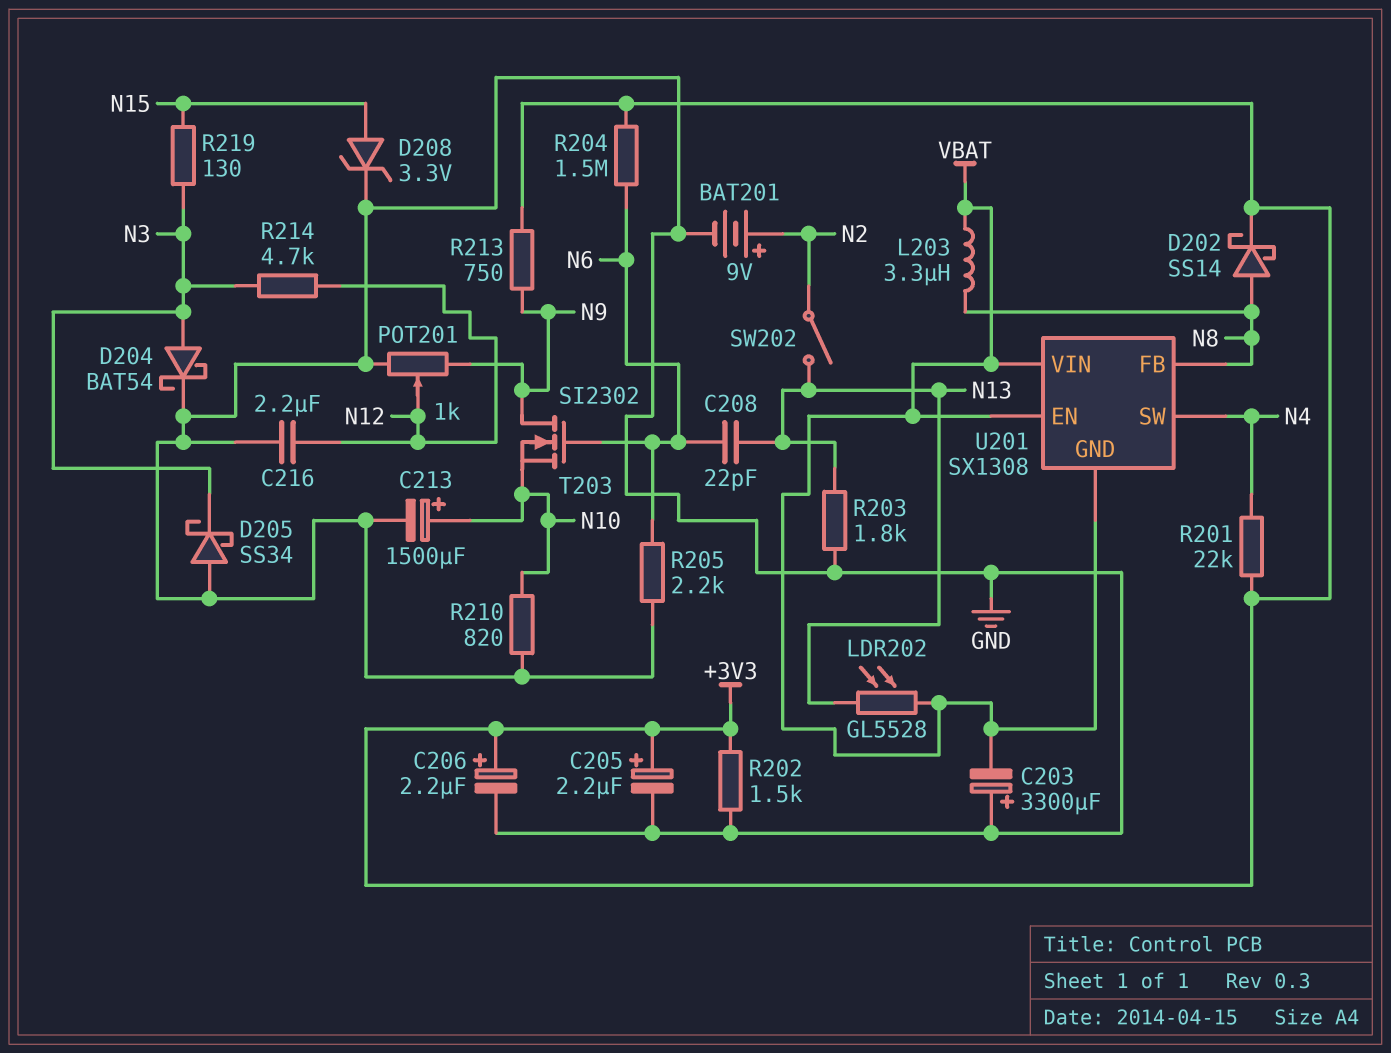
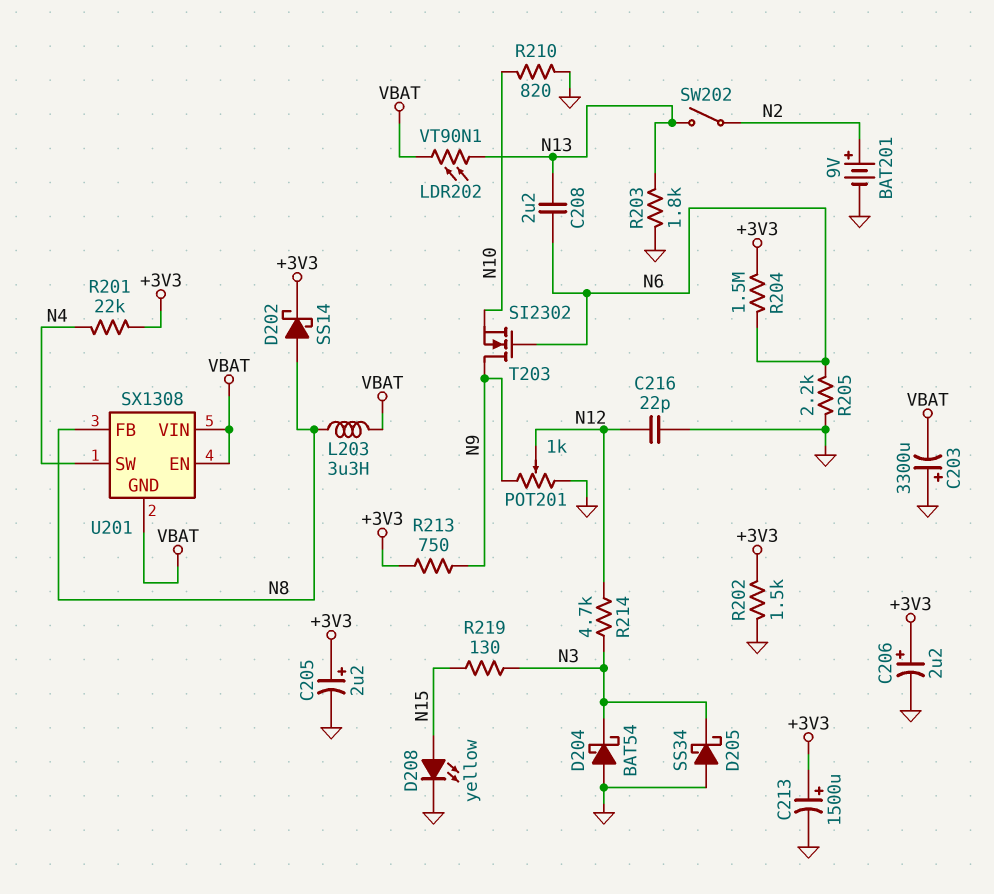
C208: 22pF (N6, N13) -> 2.2uF (N6, N13)
C213: 1500uF (plus N10, minus GND) -> 1500uF (plus +3V3, minus GND)
C216: 2.2uF (GND, N12) -> 22pF (GND, N12)
D204: schottky BAT54 (A N3, K GND) -> schottky BAT54 (A GND, K N3)
D208: zener 3.3V (A N15, K GND) -> LED yellow (A N15, K GND)
LDR202: GL5528 (N13, VBAT) -> VT90N1 (N13, VBAT)

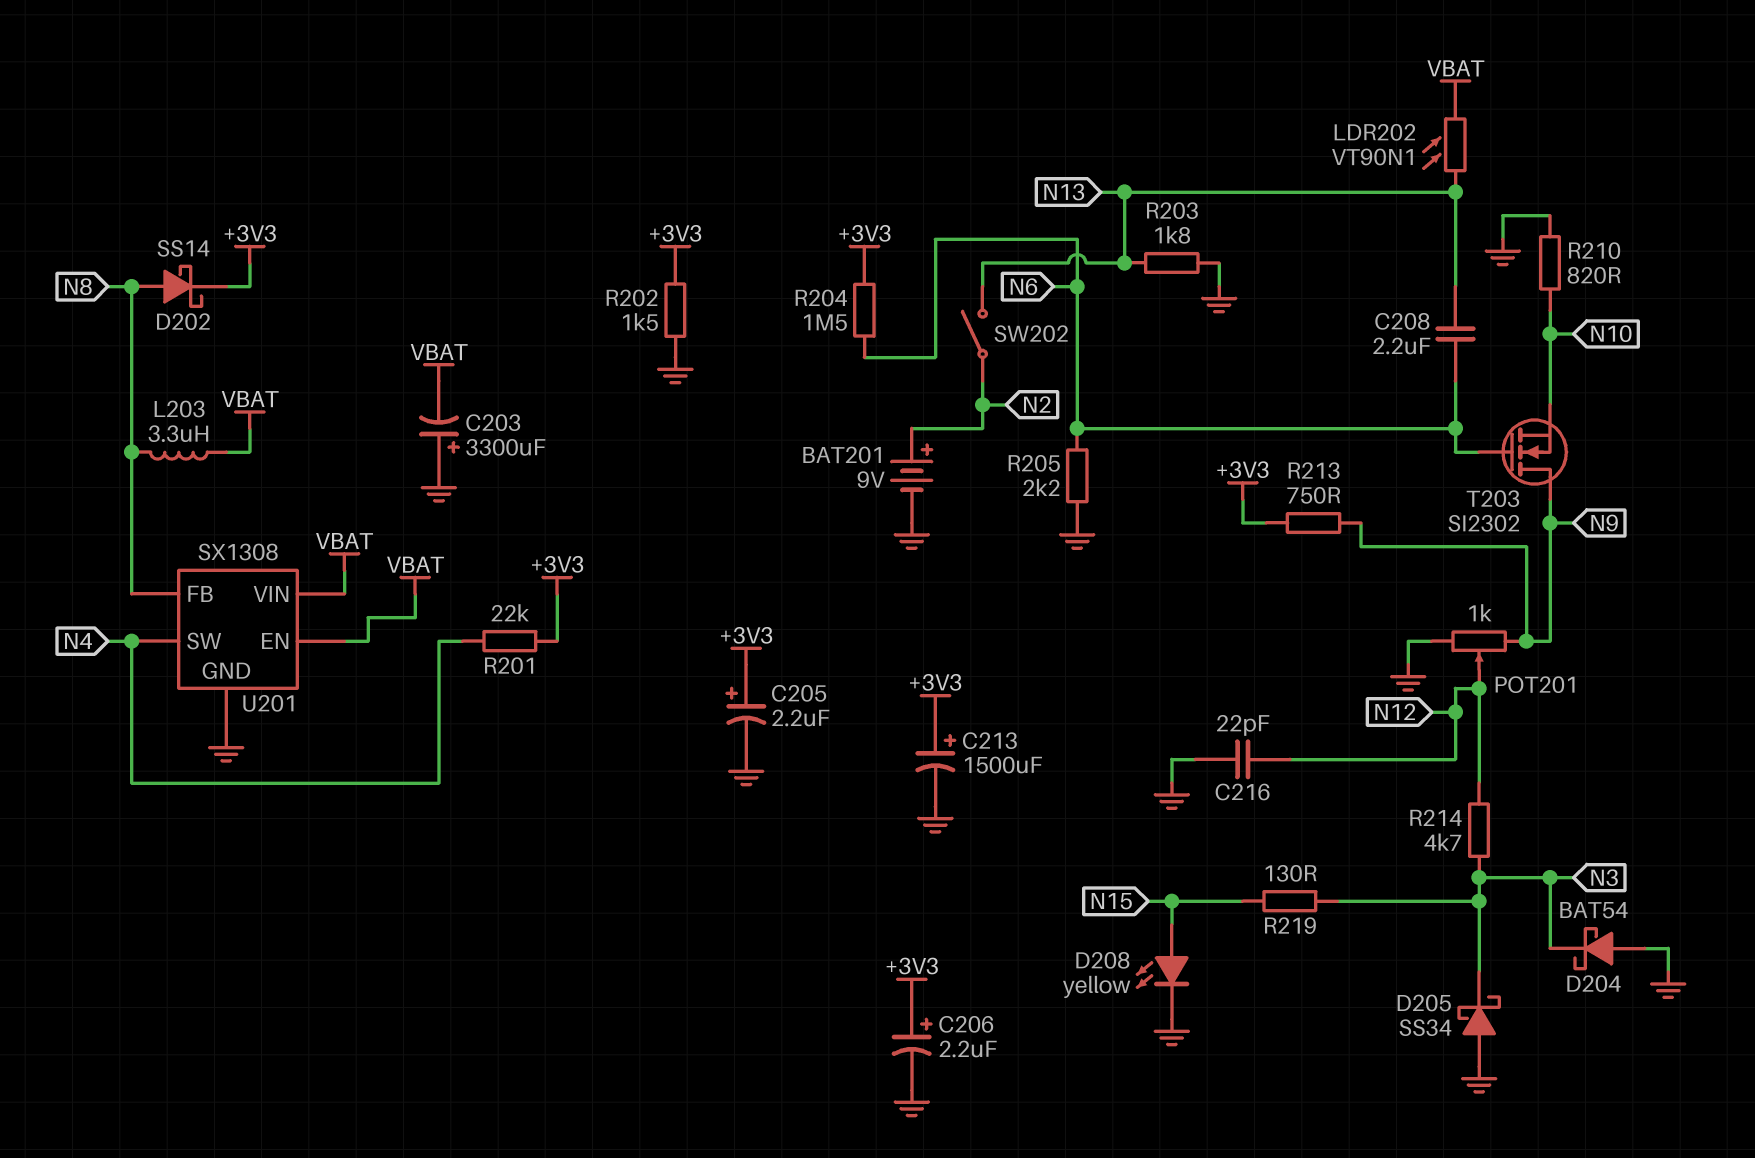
U201 pin GND: VBAT -> GND

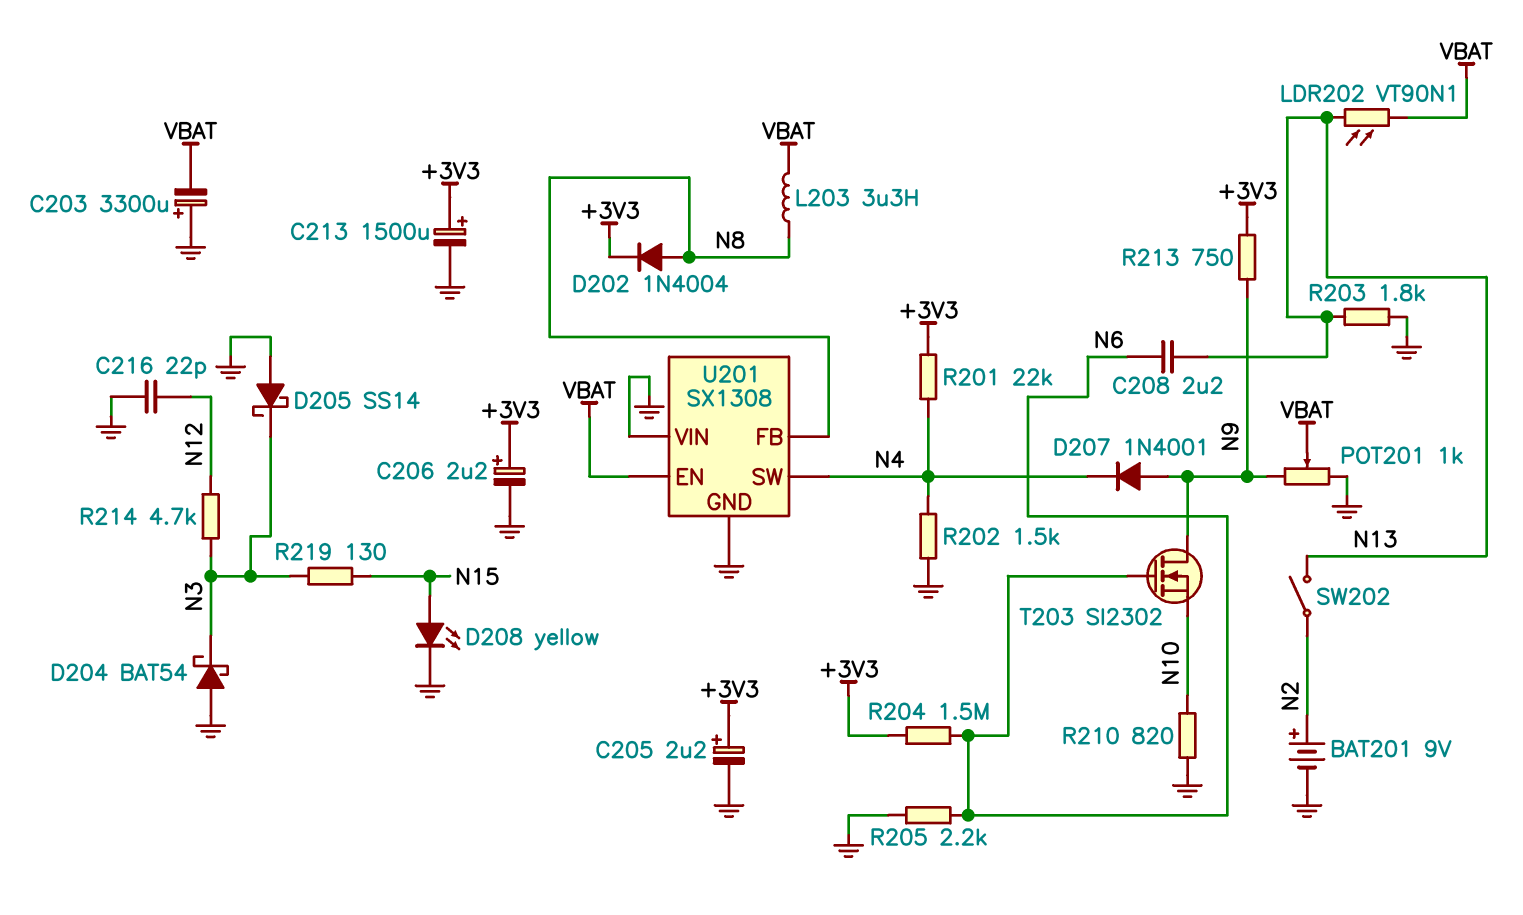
D202: schottky SS14 (A N8, K +3V3) -> diode 1N4004 (A N8, K +3V3)
D205: schottky SS34 (A GND, K N3) -> schottky SS14 (A GND, K N3)
D207: none -> diode 1N4001 (A N9, K N4)
POT201: 1k (GND, N9, wiper N12) -> 1k (GND, N9, wiper VBAT)
R202: 1.5k (+3V3, GND) -> 1.5k (GND, N4)
U201 pin VIN: VBAT -> GND

